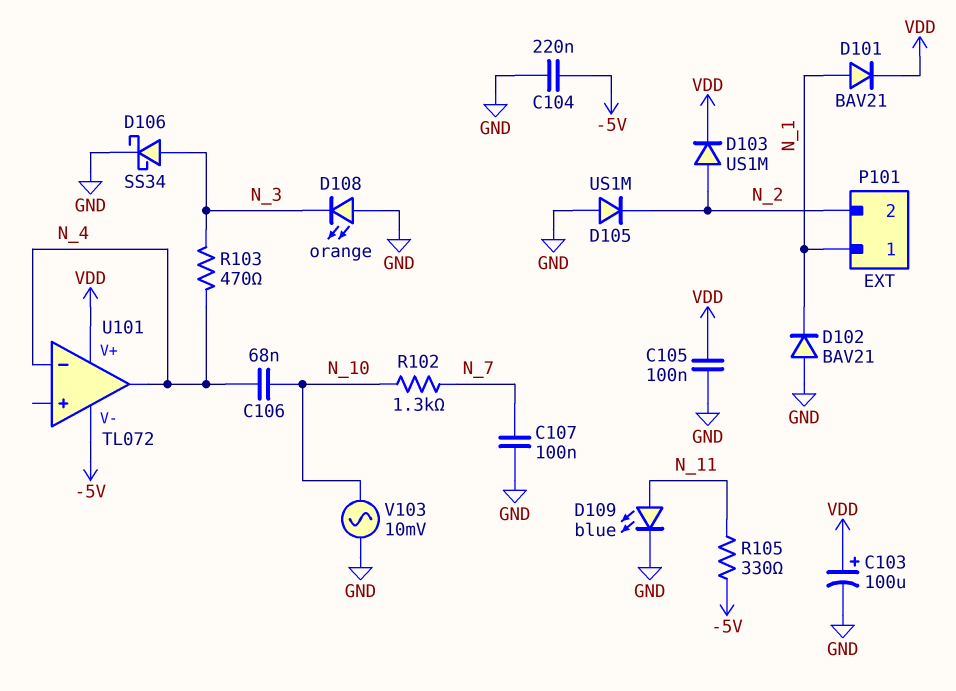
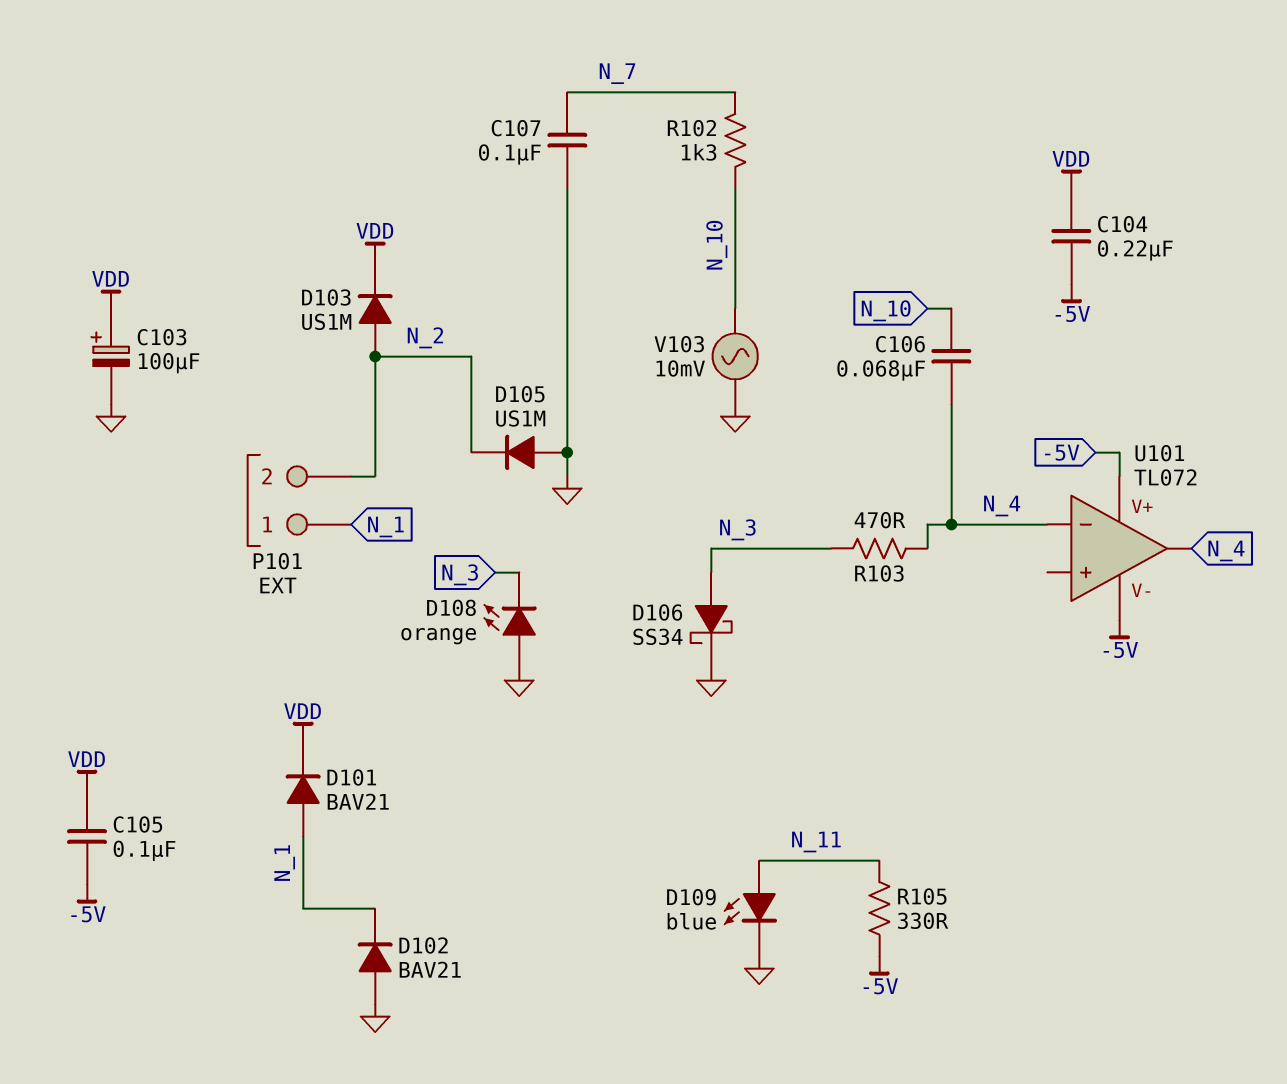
C104: 220nF (-5V, GND) -> 220nF (-5V, VDD)
C105: 100nF (GND, VDD) -> 100nF (-5V, VDD)
U101 pin V+: VDD -> -5V

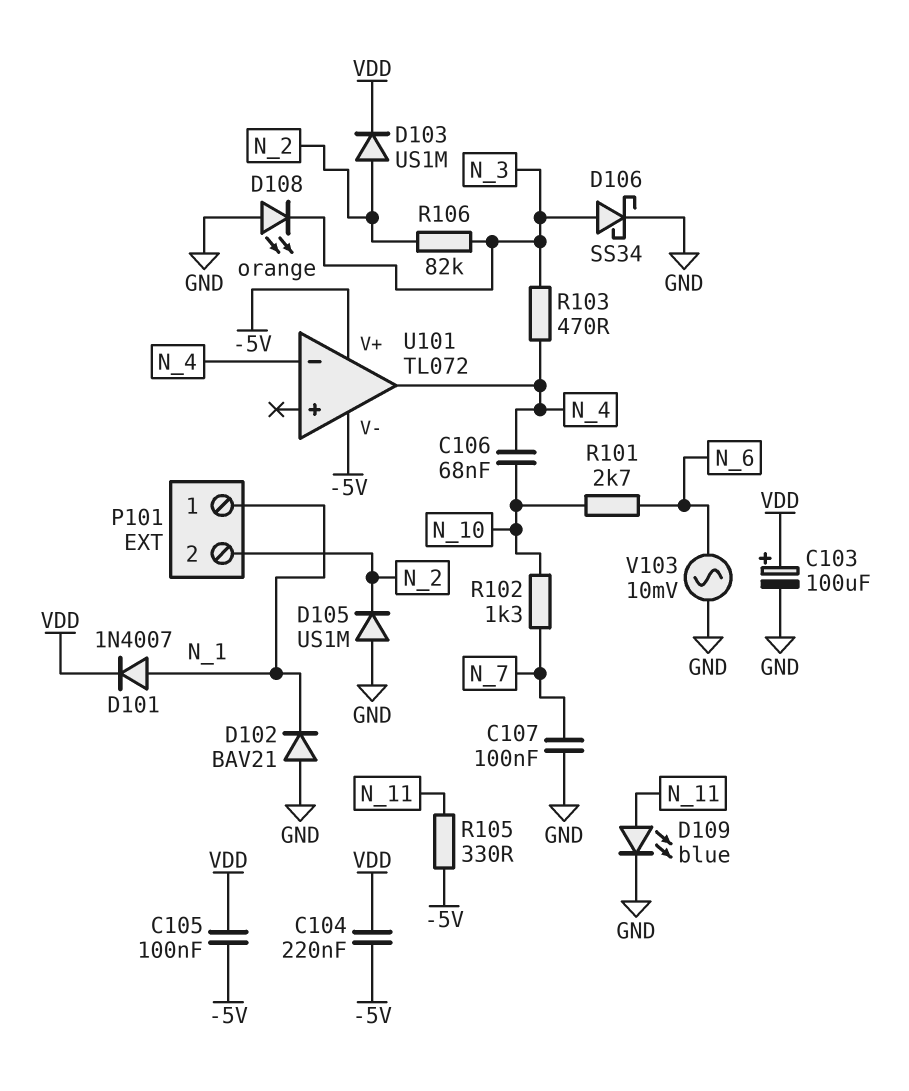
D101: diode BAV21 (A N_1, K VDD) -> diode 1N4007 (A N_1, K VDD)
R101: none -> 2.7k (N_6, N_10)
R106: none -> 82k (N_2, N_3)
V103: AC 10mV (GND, N_10) -> AC 10mV (GND, N_6)

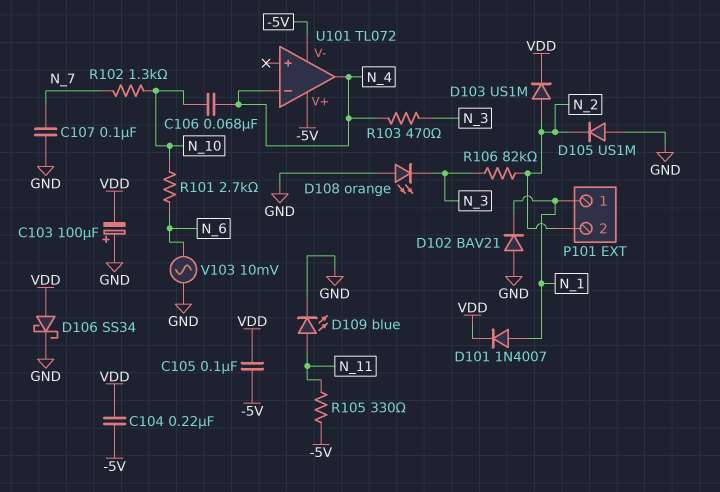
C103: 100uF (plus VDD, minus GND) -> 100uF (plus GND, minus VDD)
D106: schottky SS34 (A N_3, K GND) -> schottky SS34 (A VDD, K GND)

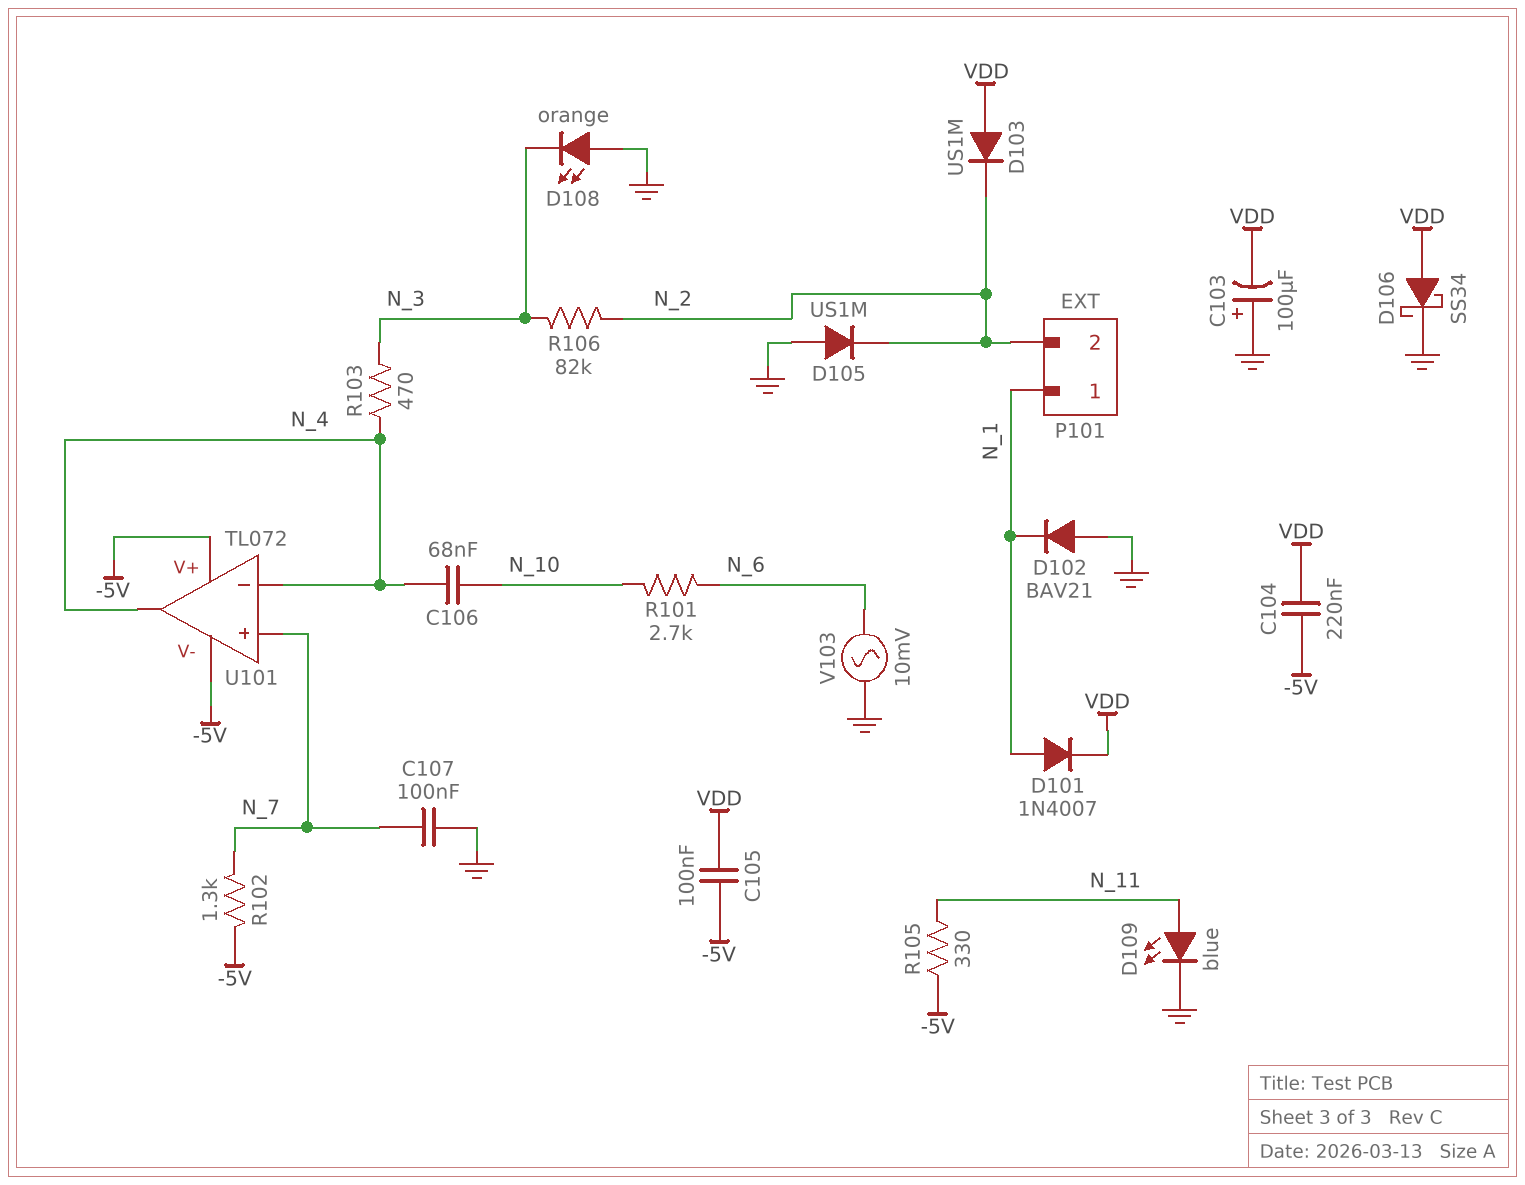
D103: diode US1M (A N_2, K VDD) -> diode US1M (A VDD, K N_2)
R102: 1.3k (N_7, N_10) -> 1.3k (-5V, N_7)
U101 pin in+: none -> N_7

